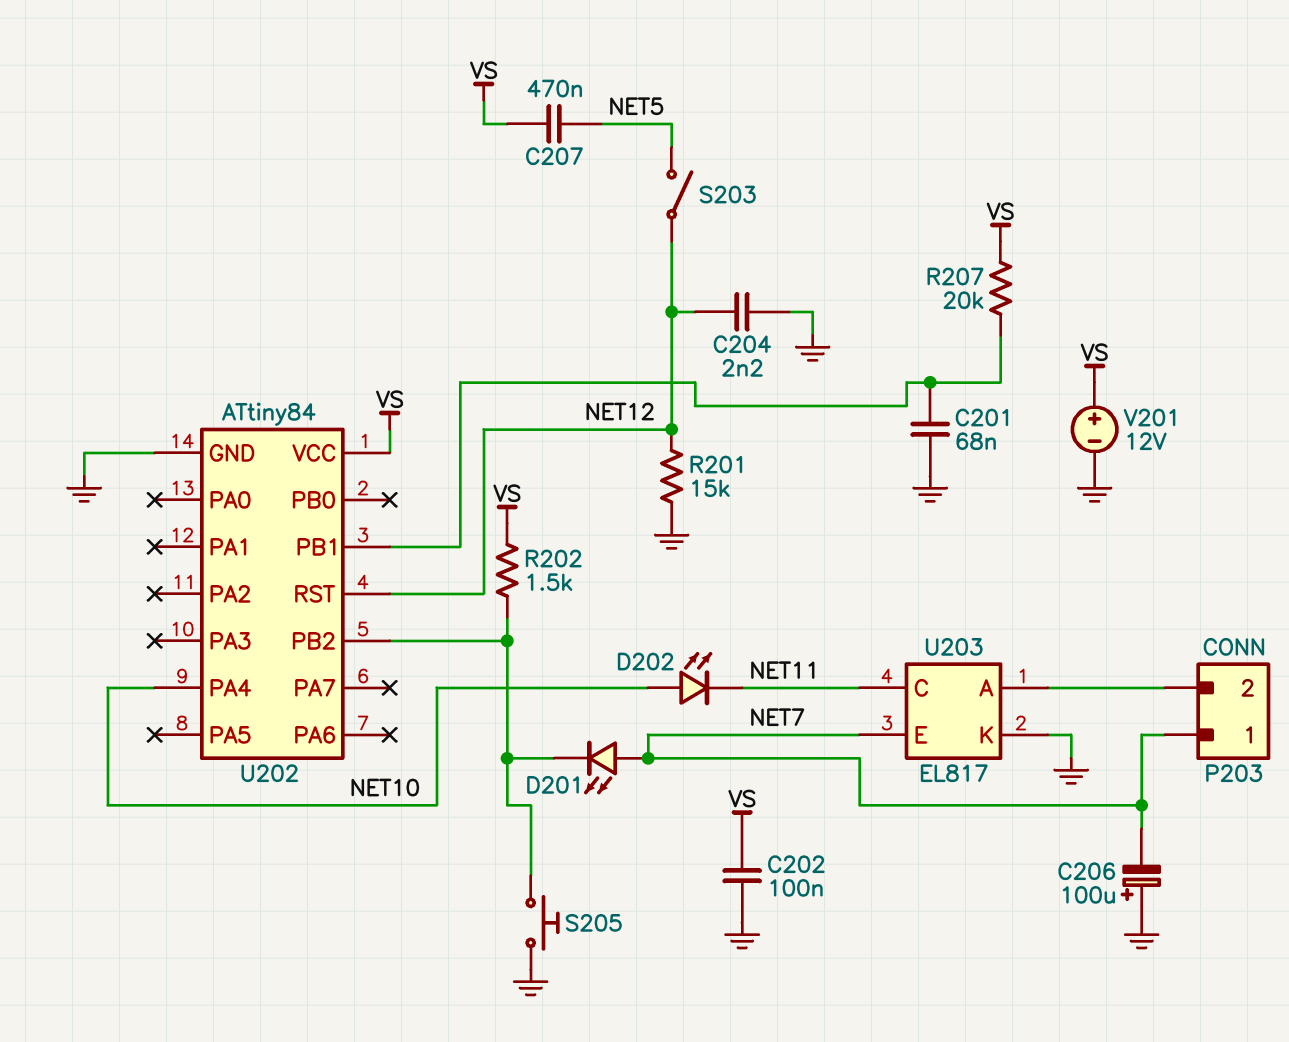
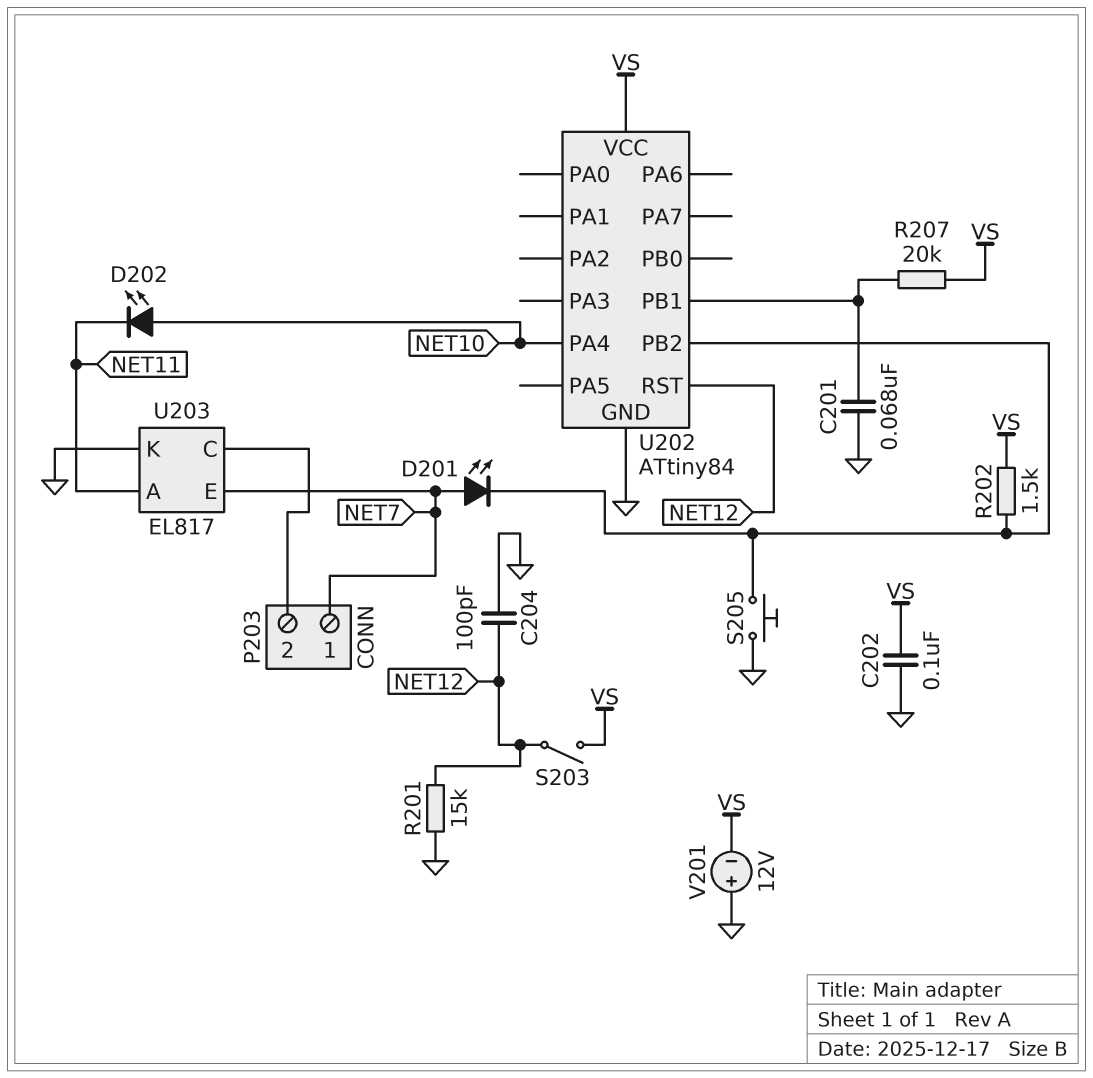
C204: 2.2nF (GND, NET12) -> 100pF (GND, NET12)
C206: 100uF (plus GND, minus NET7) -> none
C207: 470nF (NET5, VS) -> none
S203: switch (NET5, NET12) -> switch (NET12, VS)
U203 pin A: P203/2 -> NET11
U203 pin C: NET11 -> P203/2
V201: 12V (plus VS, minus GND) -> 12V (plus GND, minus VS)

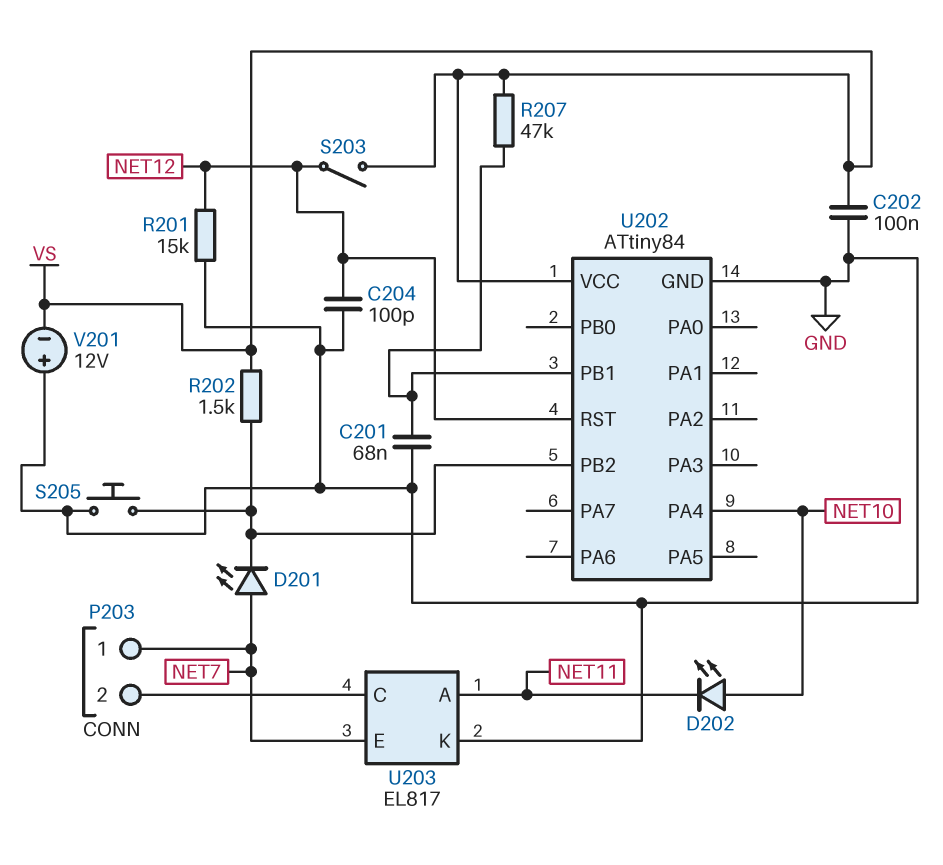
R207: 20k (U202/PB1, VS) -> 47k (U202/PB1, VS)

